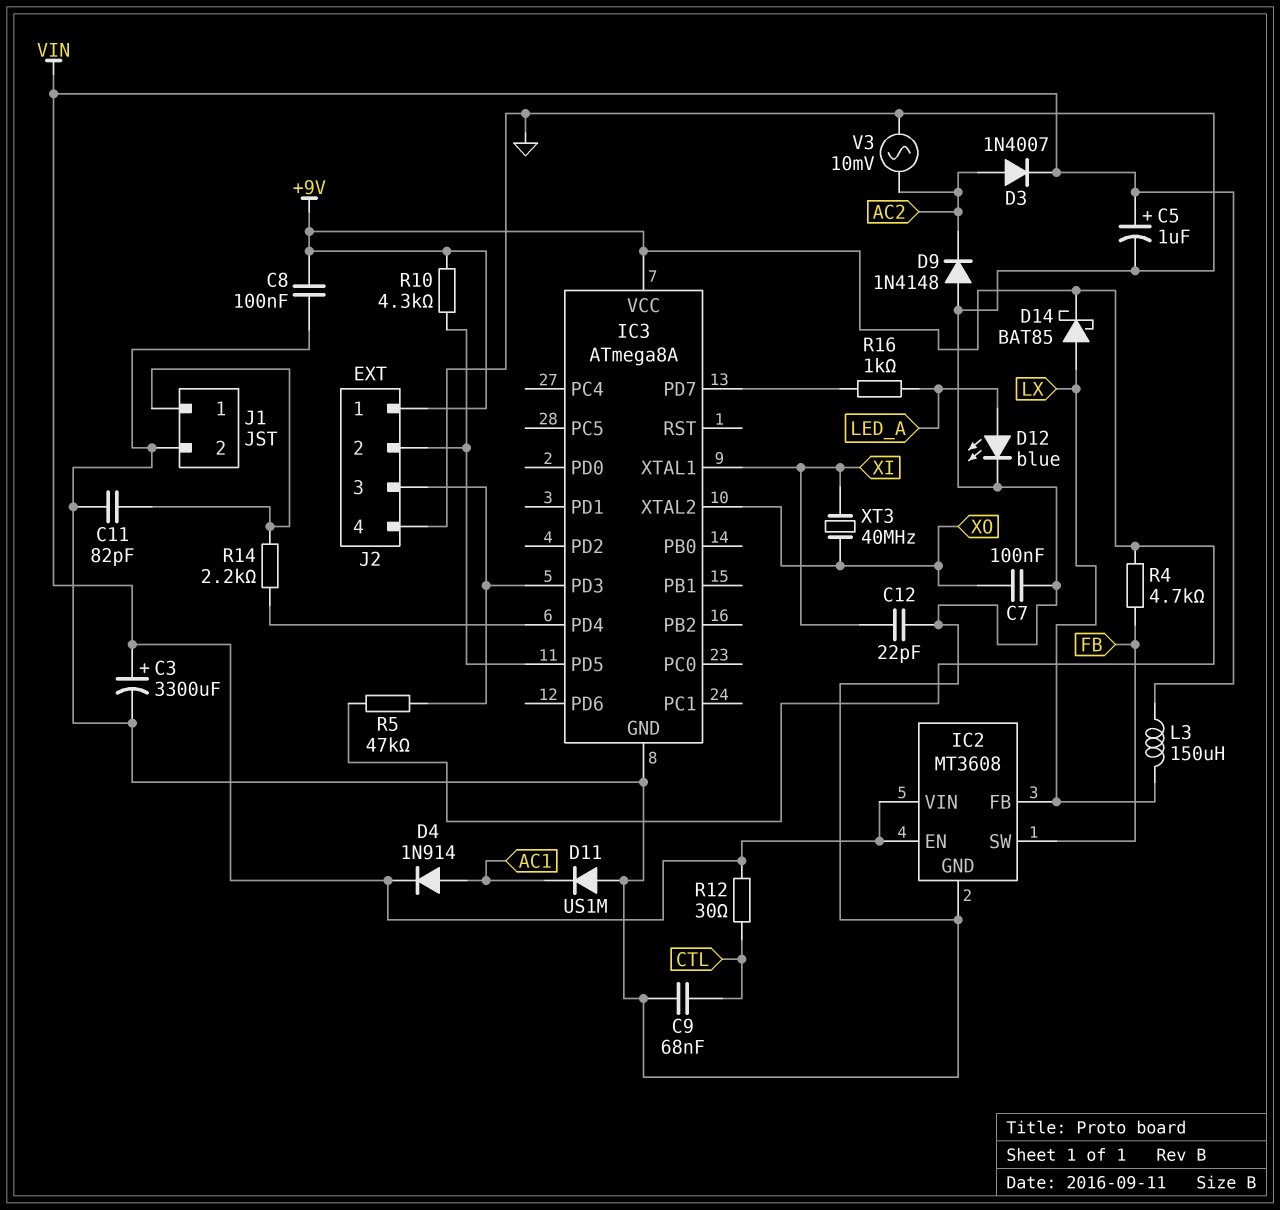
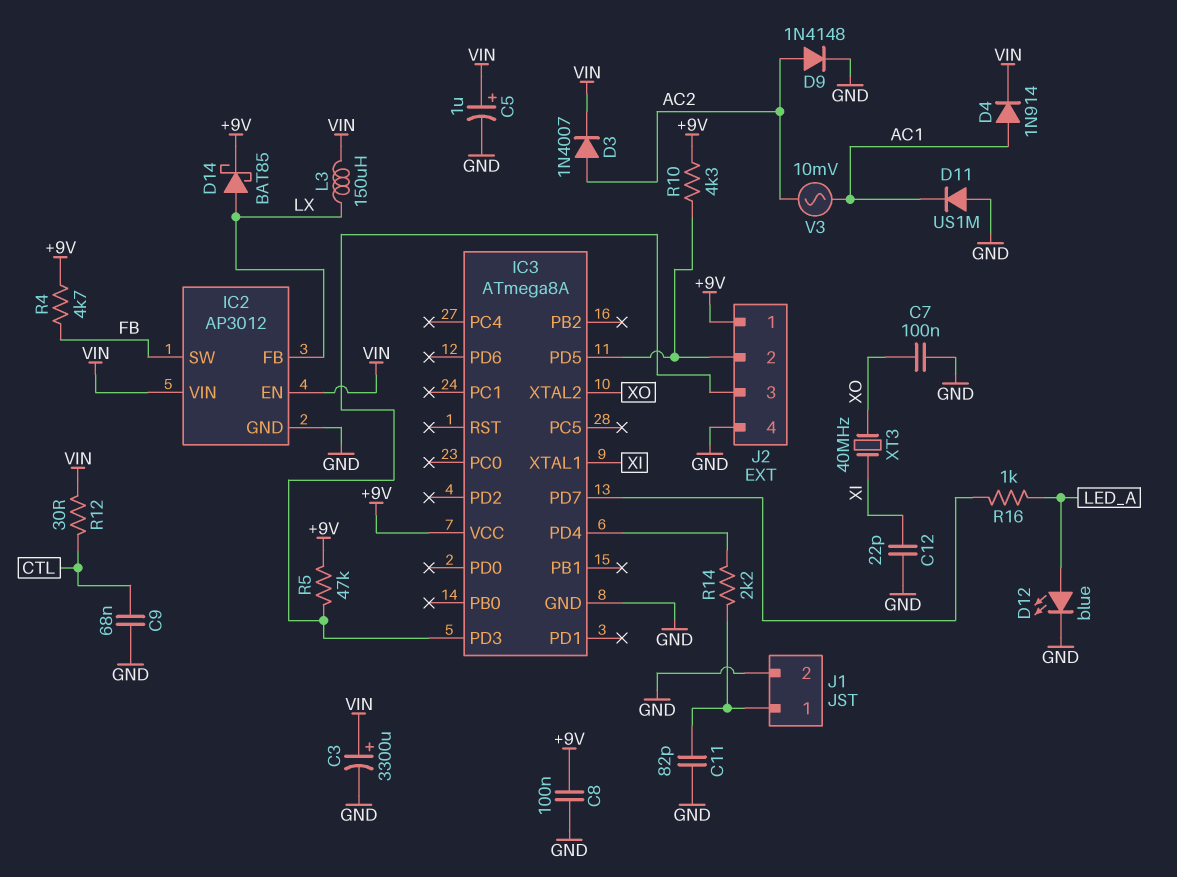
D9: diode 1N4148 (A GND, K AC2) -> diode 1N4148 (A AC2, K GND)
IC2: MT3608 -> AP3012
V3: AC 10mV (AC2, GND) -> AC 10mV (AC1, AC2)

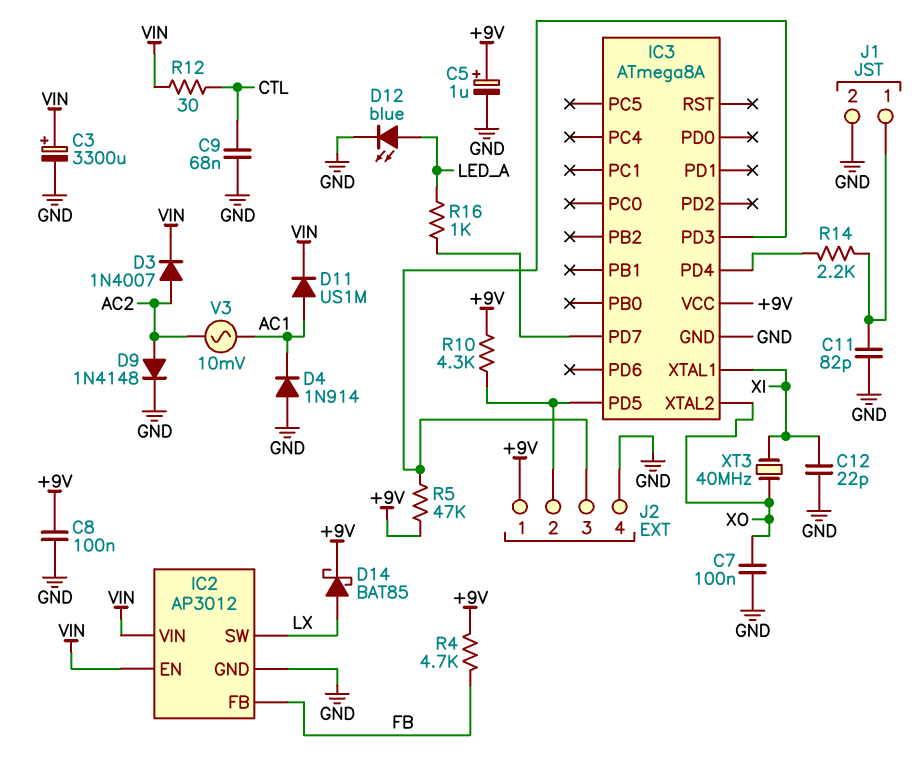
C5: 1uF (plus VIN, minus GND) -> 1uF (plus +9V, minus GND)
D4: diode 1N914 (A AC1, K VIN) -> diode 1N914 (A GND, K AC1)
D11: diode US1M (A GND, K AC1) -> diode US1M (A AC1, K VIN)
IC2 pin FB: LX -> FB
IC2 pin SW: FB -> LX
L3: 150uH (LX, VIN) -> none

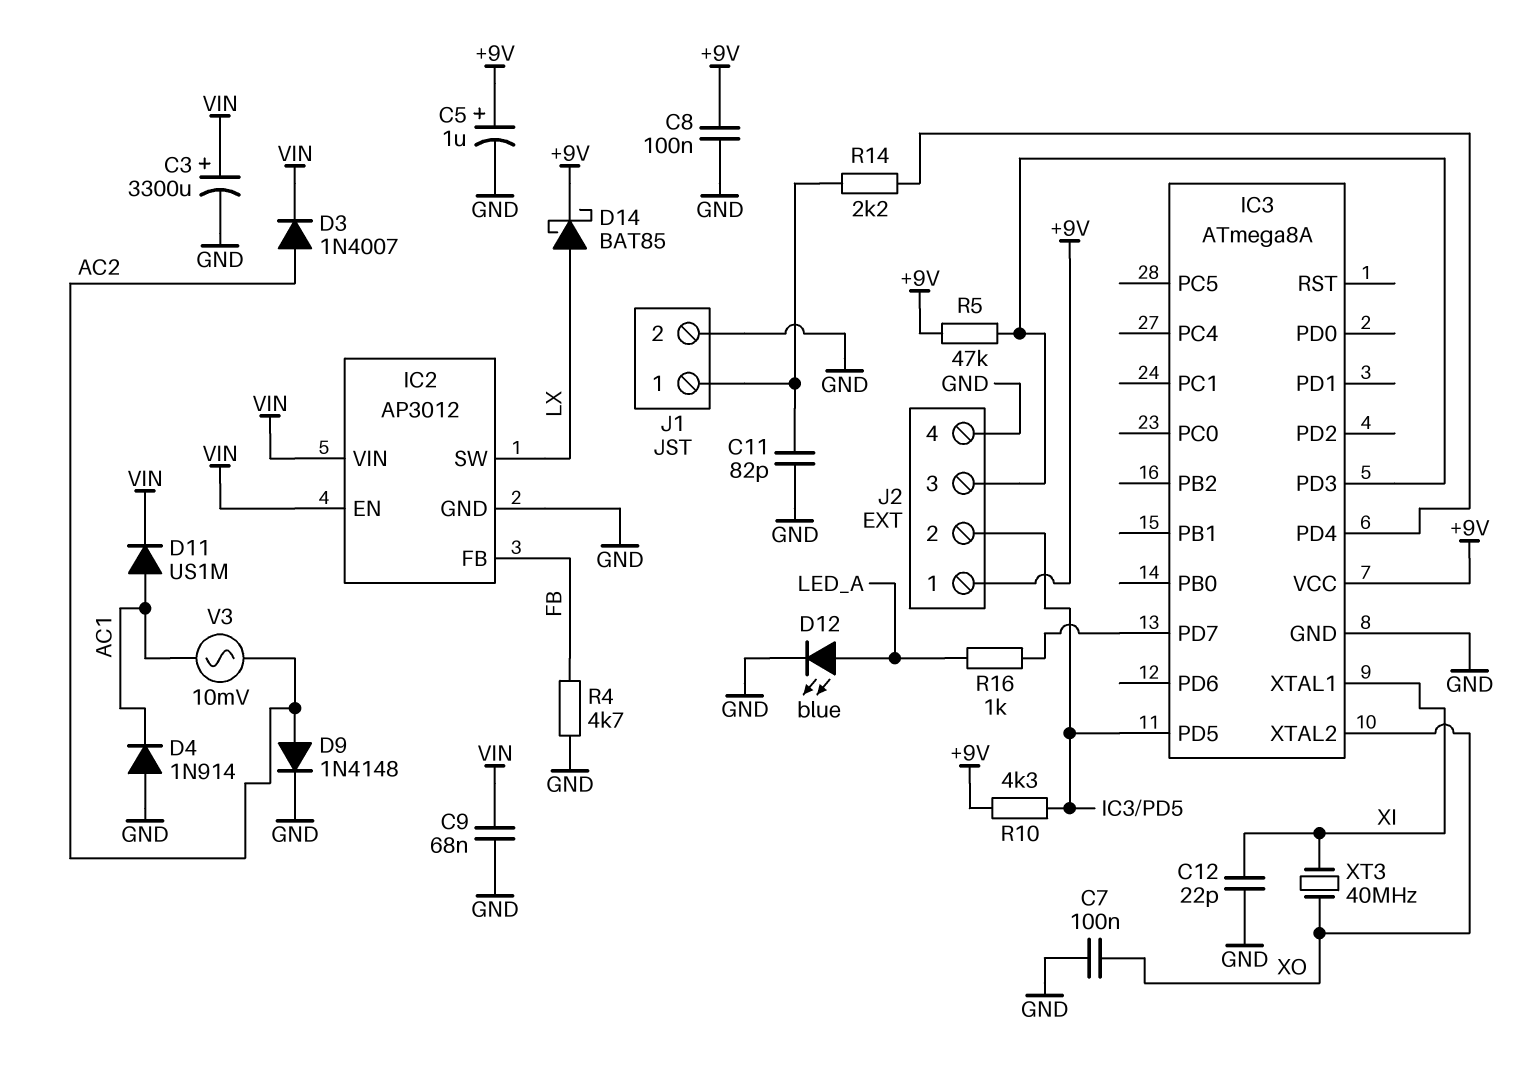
C9: 68nF (CTL, GND) -> 68nF (GND, VIN)
R4: 4.7k (+9V, FB) -> 4.7k (FB, GND)
R12: 30 (CTL, VIN) -> none

